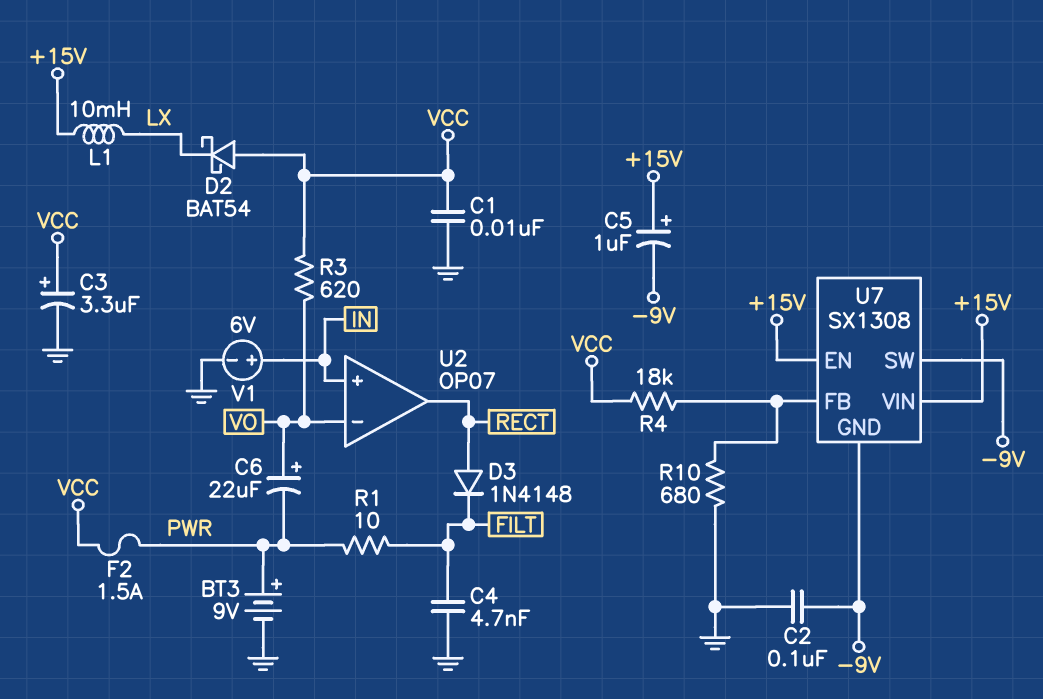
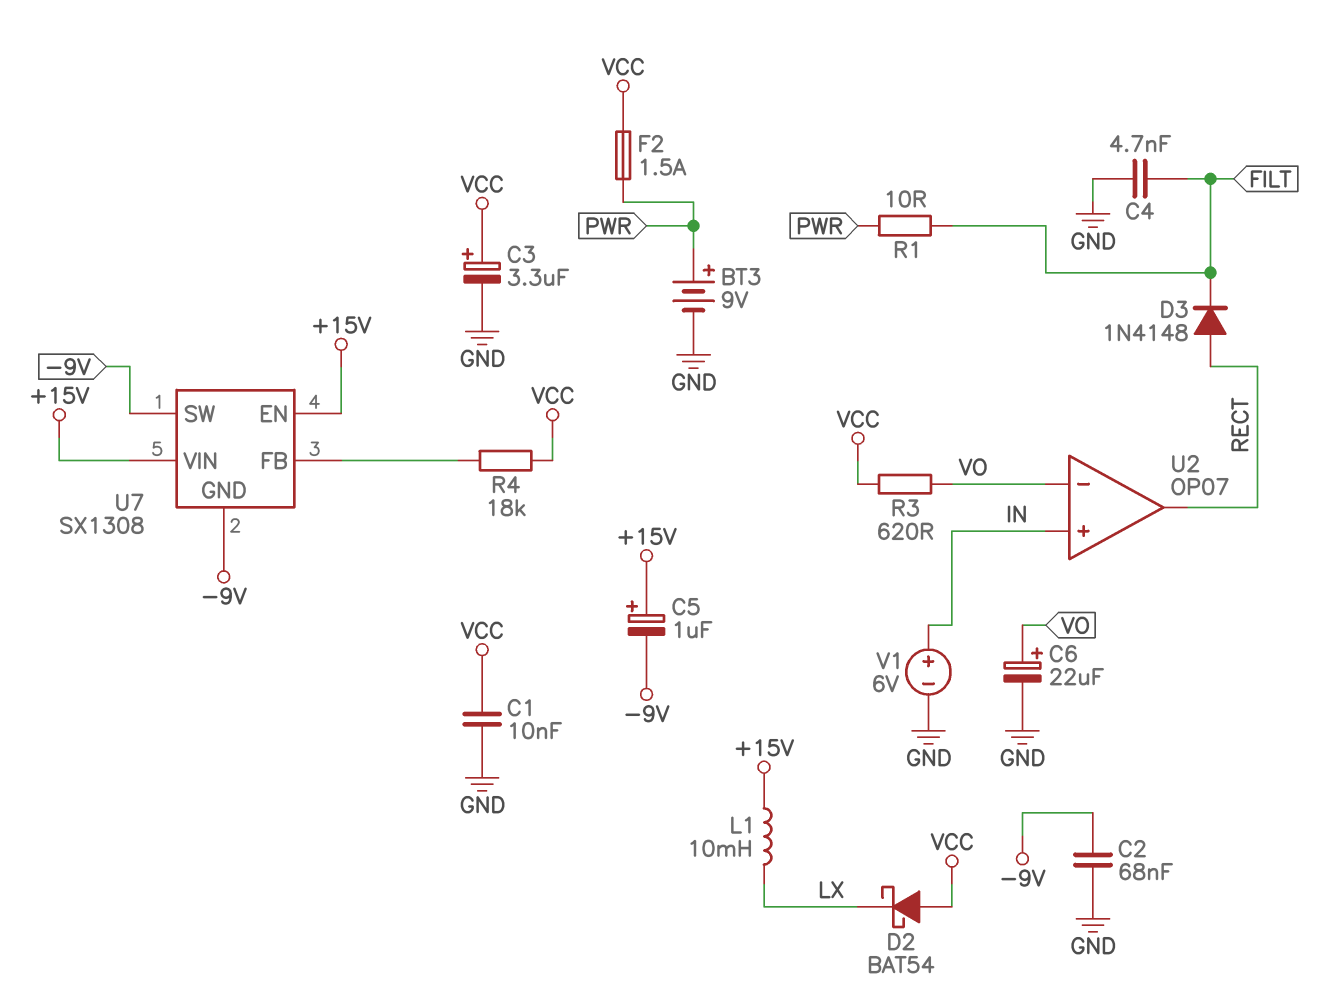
C2: 100nF (-9V, GND) -> 68nF (-9V, GND)
C6: 22uF (plus VO, minus PWR) -> 22uF (plus VO, minus GND)
R10: 680 (GND, U7/FB) -> none

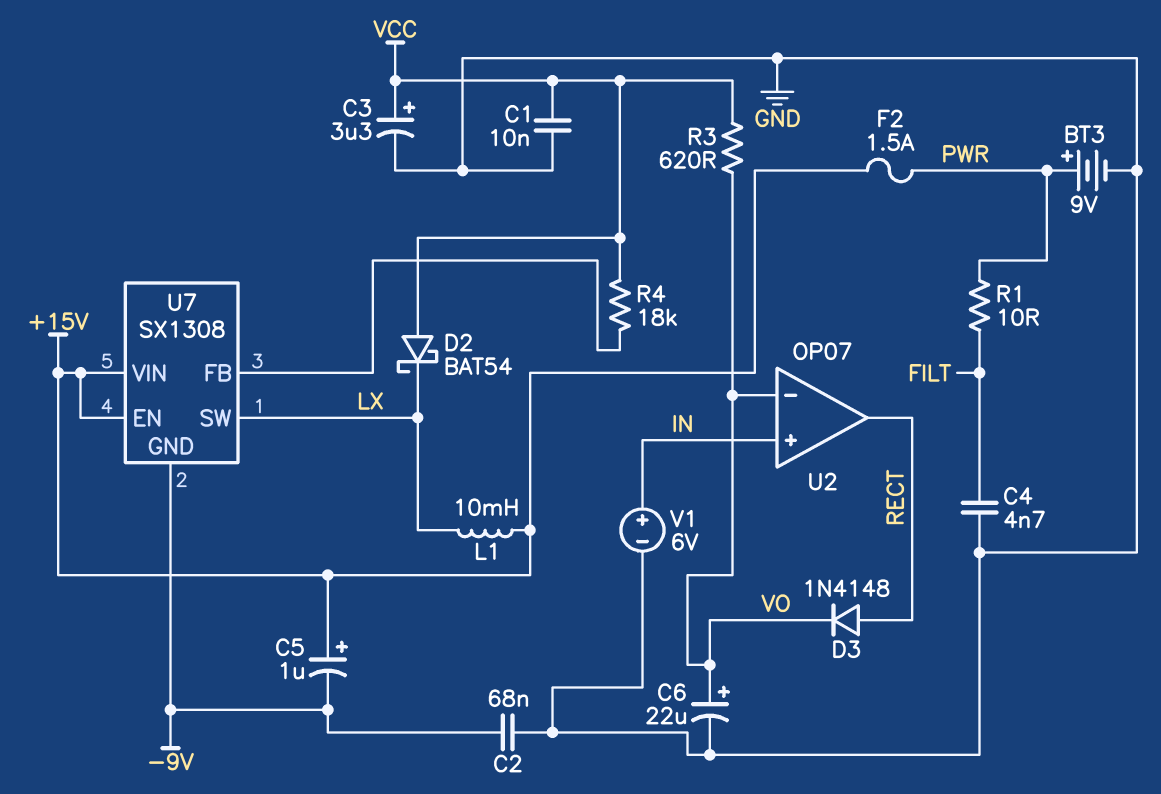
D3: diode 1N4148 (A RECT, K FILT) -> diode 1N4148 (A RECT, K VO)
F2: 1.5A (PWR, VCC) -> 1.5A (+15V, PWR)
U7 pin SW: -9V -> LX

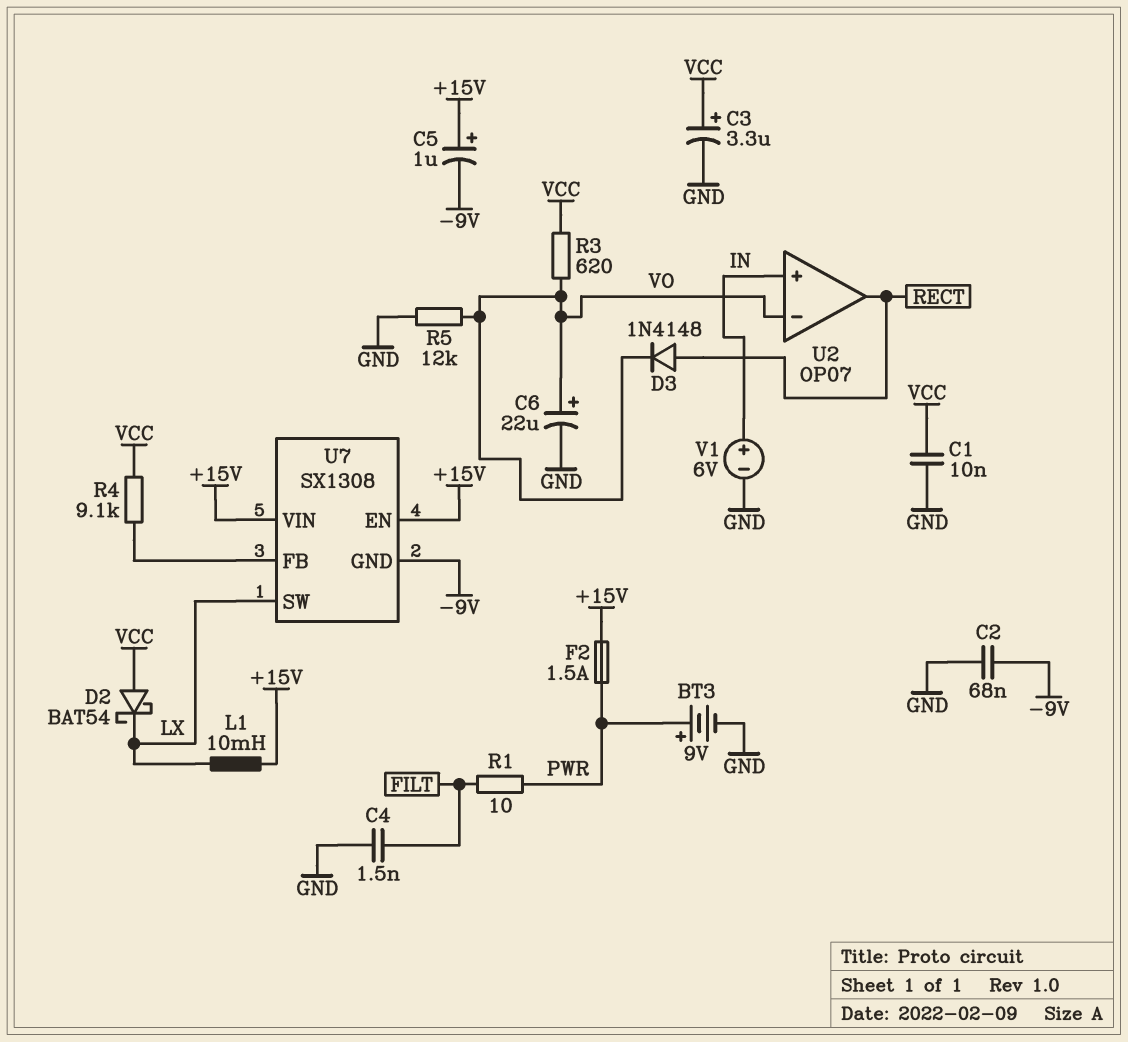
C4: 4.7nF (FILT, GND) -> 1.5nF (FILT, GND)
R4: 18k (U7/FB, VCC) -> 9.1k (U7/FB, VCC)
R5: none -> 12k (GND, VO)

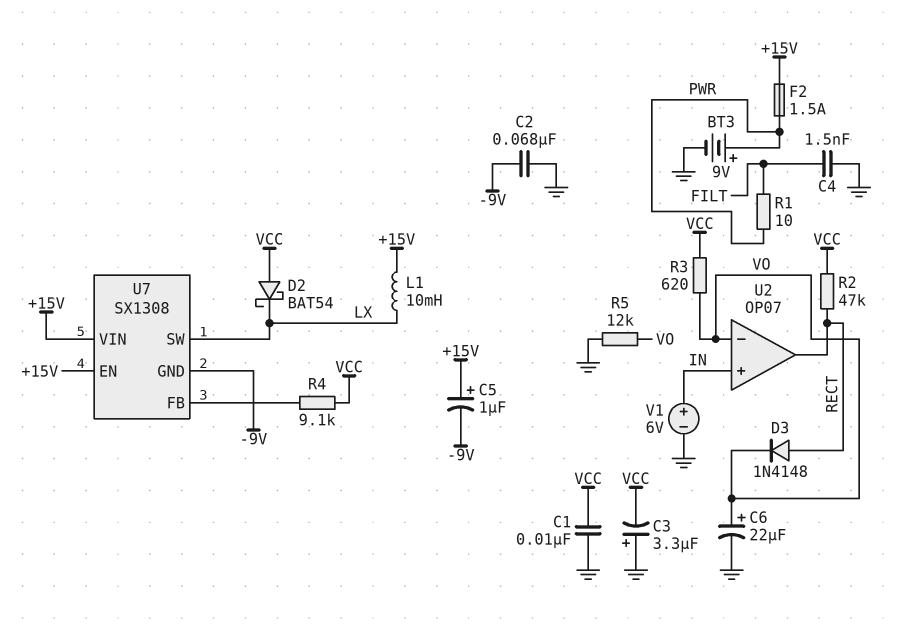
C3: 3.3uF (plus VCC, minus GND) -> 3.3uF (plus GND, minus VCC)
R2: none -> 47k (RECT, VCC)

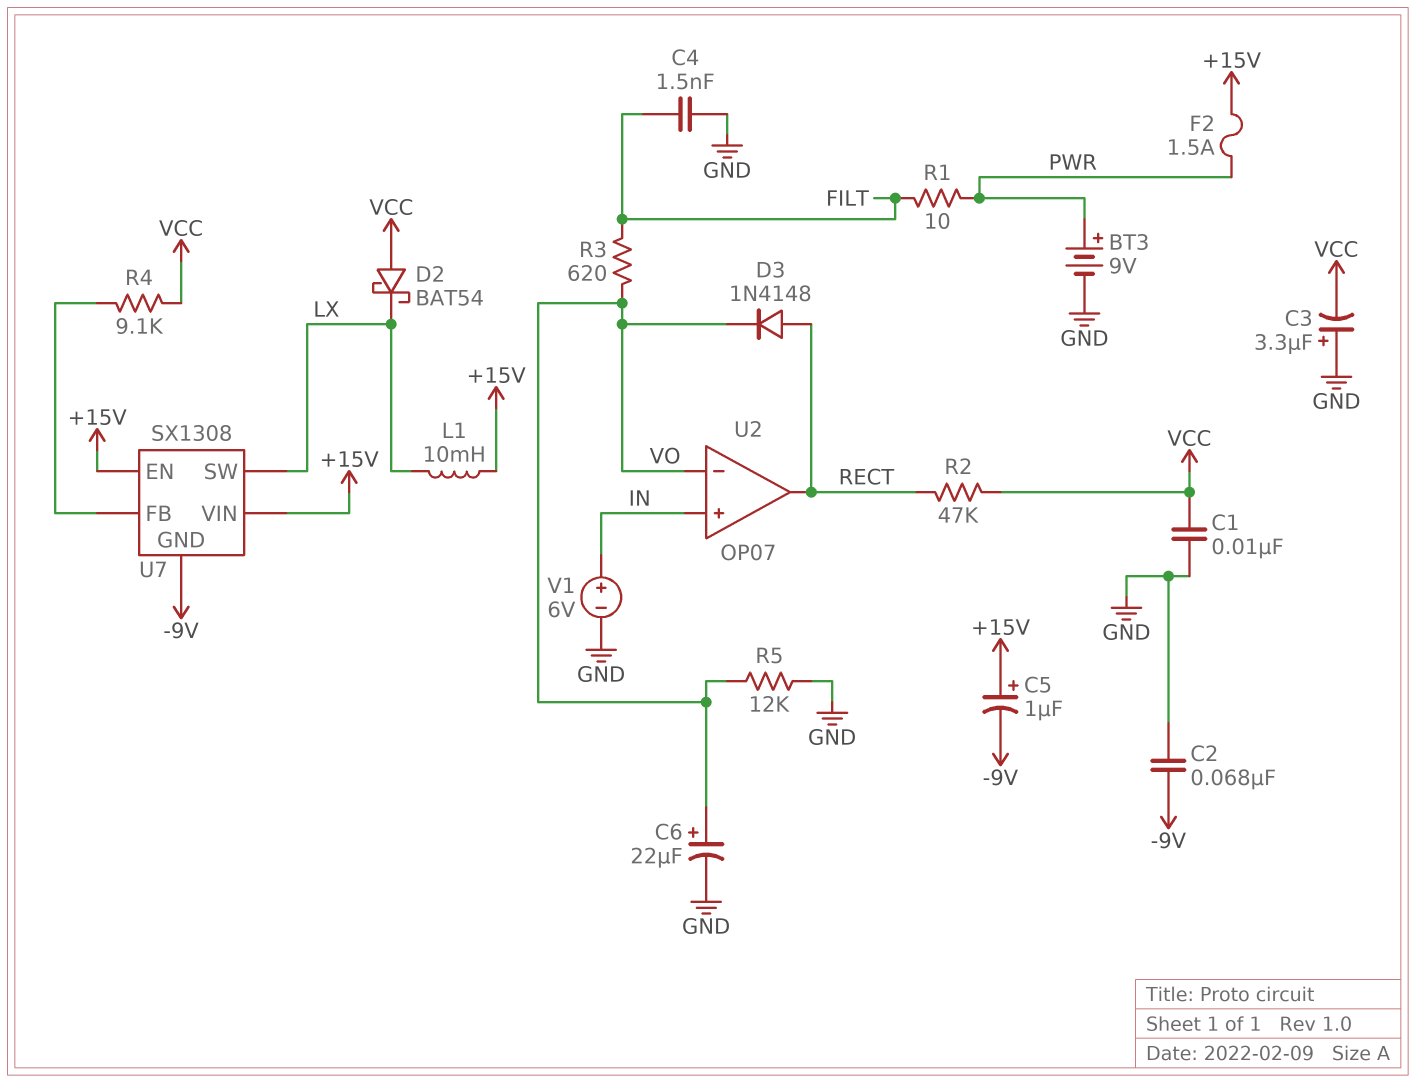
R3: 620 (VCC, VO) -> 620 (FILT, VO)

